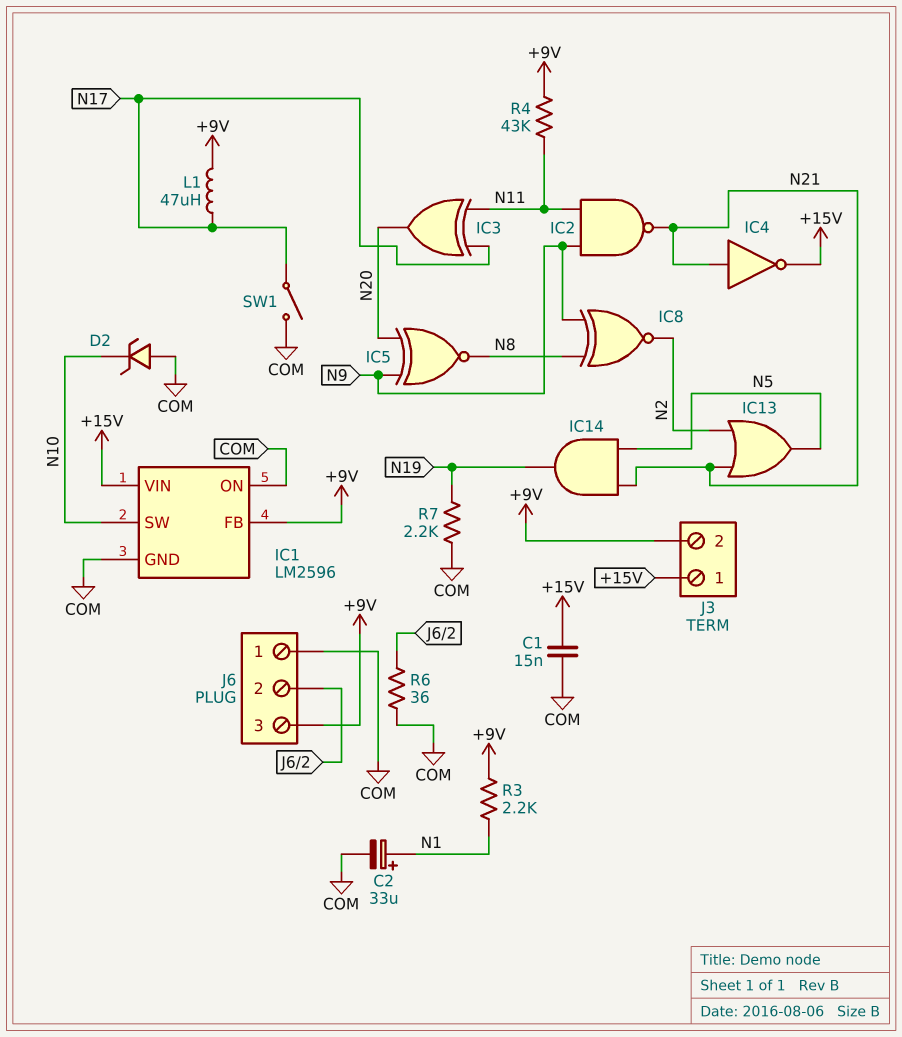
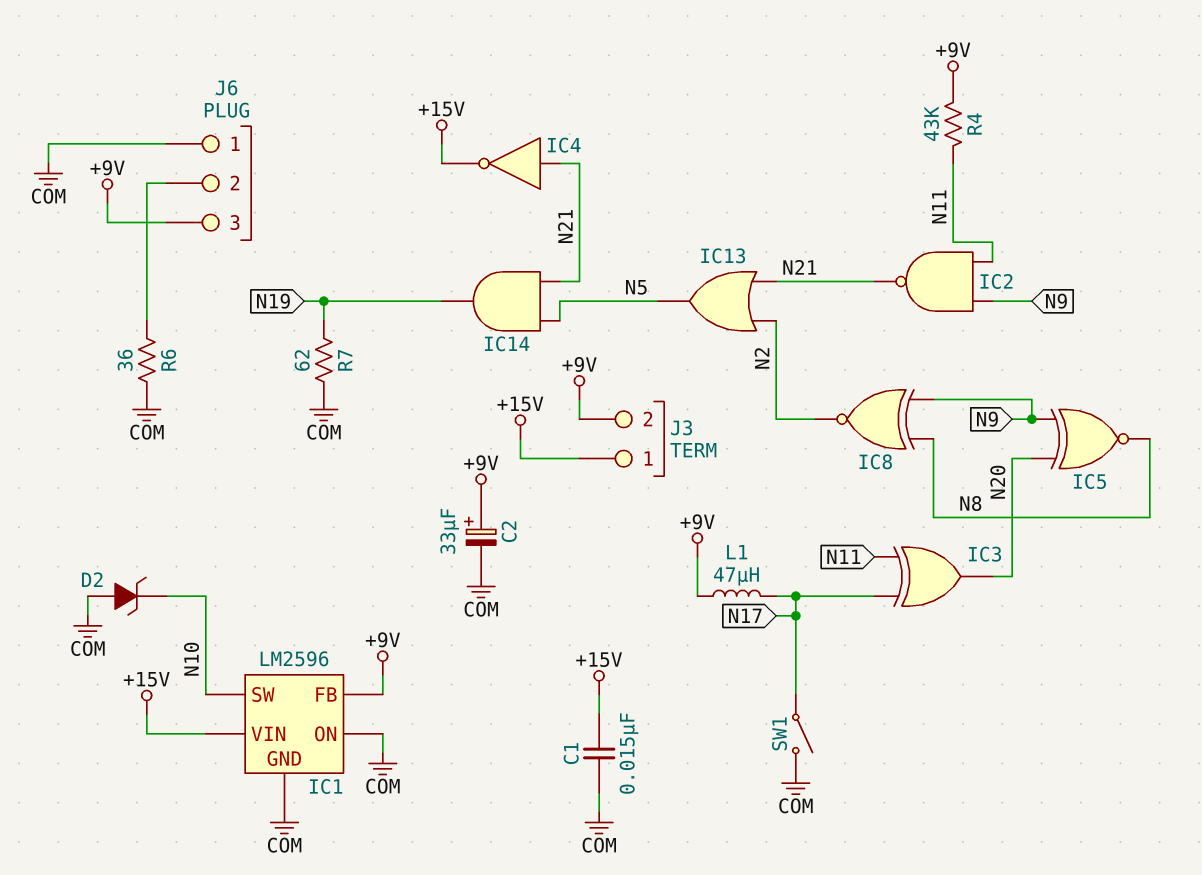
C2: 33uF (plus N1, minus COM) -> 33uF (plus +9V, minus COM)
R3: 2.2k (+9V, N1) -> none
R7: 2.2k (COM, N19) -> 62 (COM, N19)

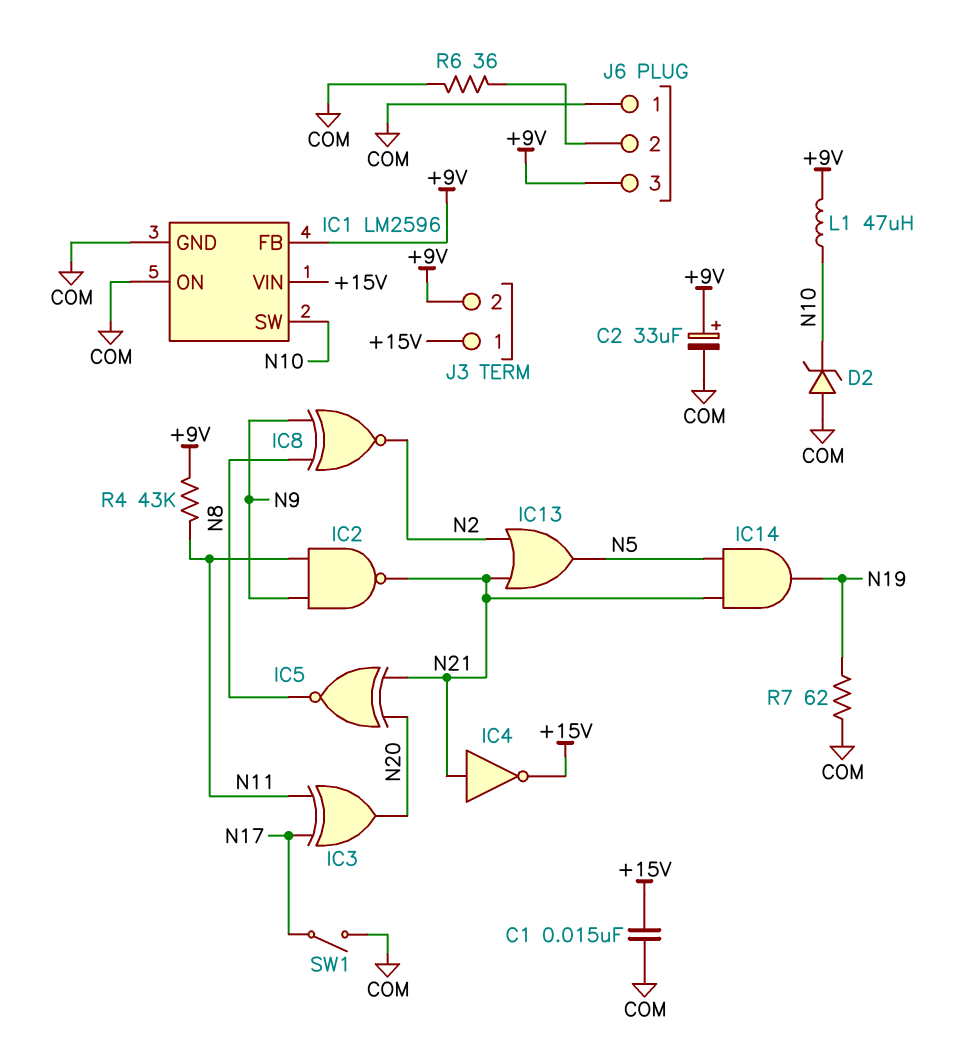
IC5: XNOR (in N9, in N20, out N8) -> XNOR (in N20, in N21, out N8)
L1: 47uH (+9V, N17) -> 47uH (+9V, N10)

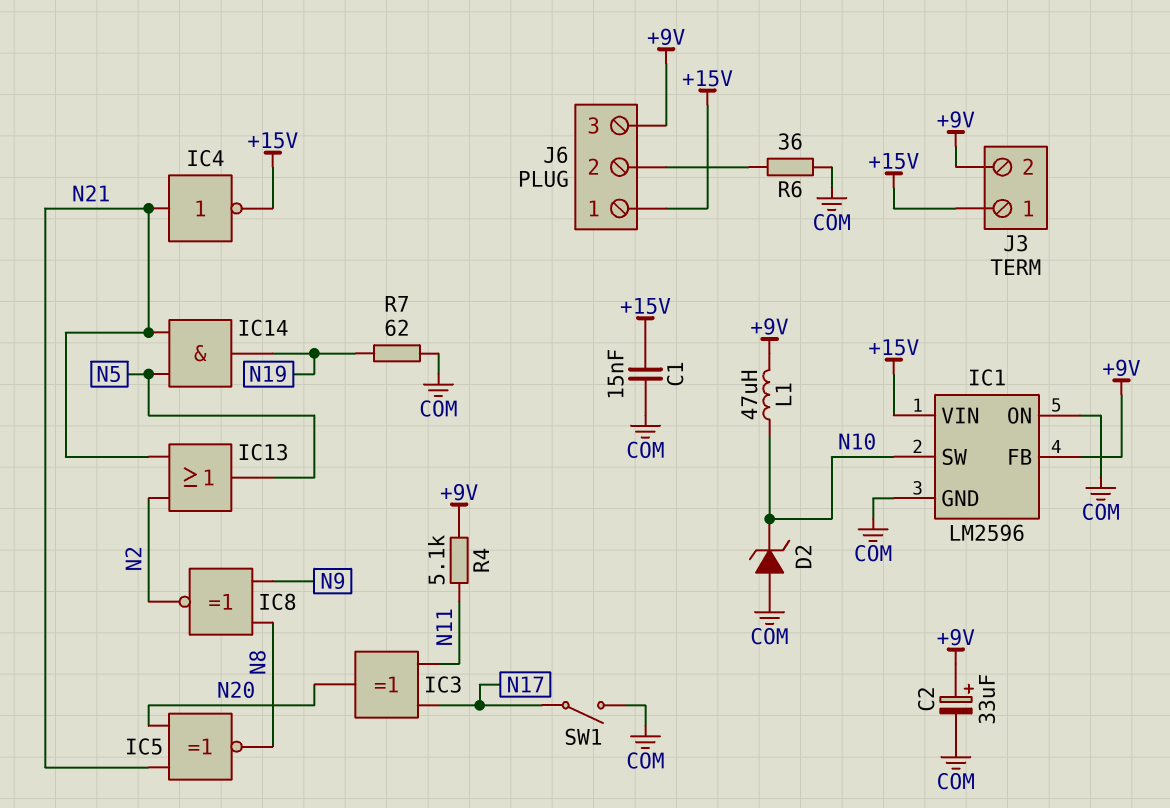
IC2: NAND (in N9, in N11, out N21) -> none
J6 pin 1: COM -> +15V
R4: 43k (+9V, N11) -> 5.1k (+9V, N11)

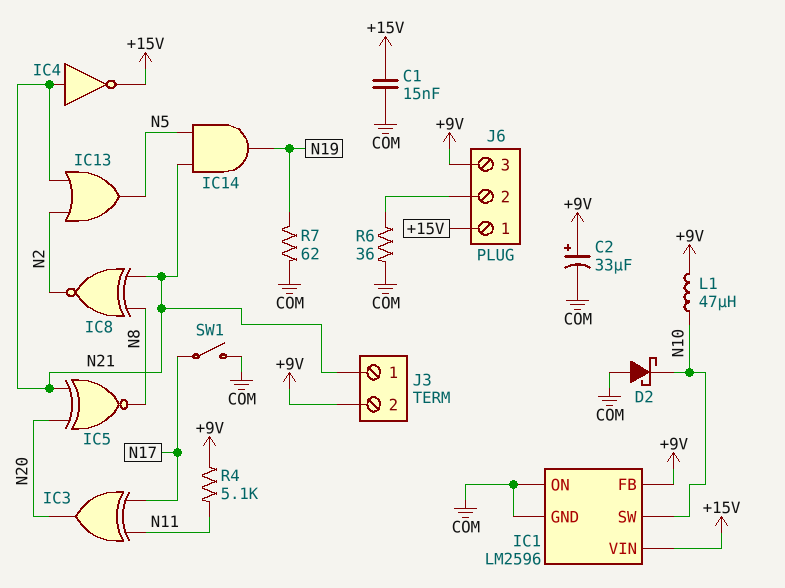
D2: zener (A COM, K N10) -> schottky (A COM, K N10)
IC8: XNOR (in N8, in N9, out N2) -> XNOR (in N8, in N21, out N2)
J3 pin 1: +15V -> N21

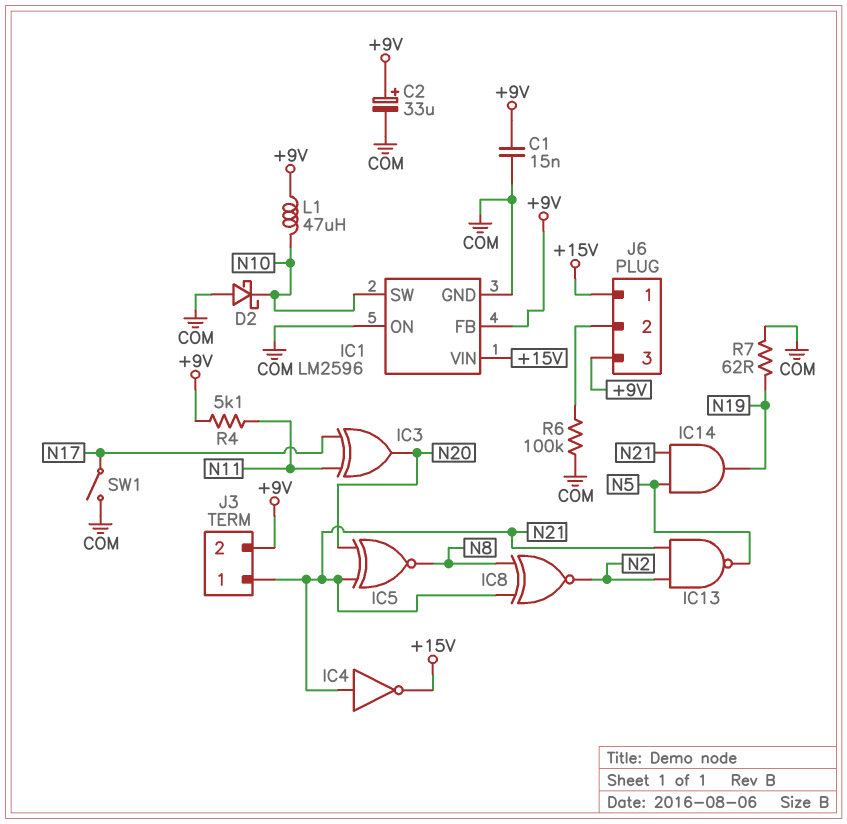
C1: 15nF (+15V, COM) -> 15nF (+9V, COM)
IC13: OR (in N2, in N21, out N5) -> NAND (in N2, in N21, out N5)
R6: 36 (COM, J6/2) -> 100k (COM, J6/2)

